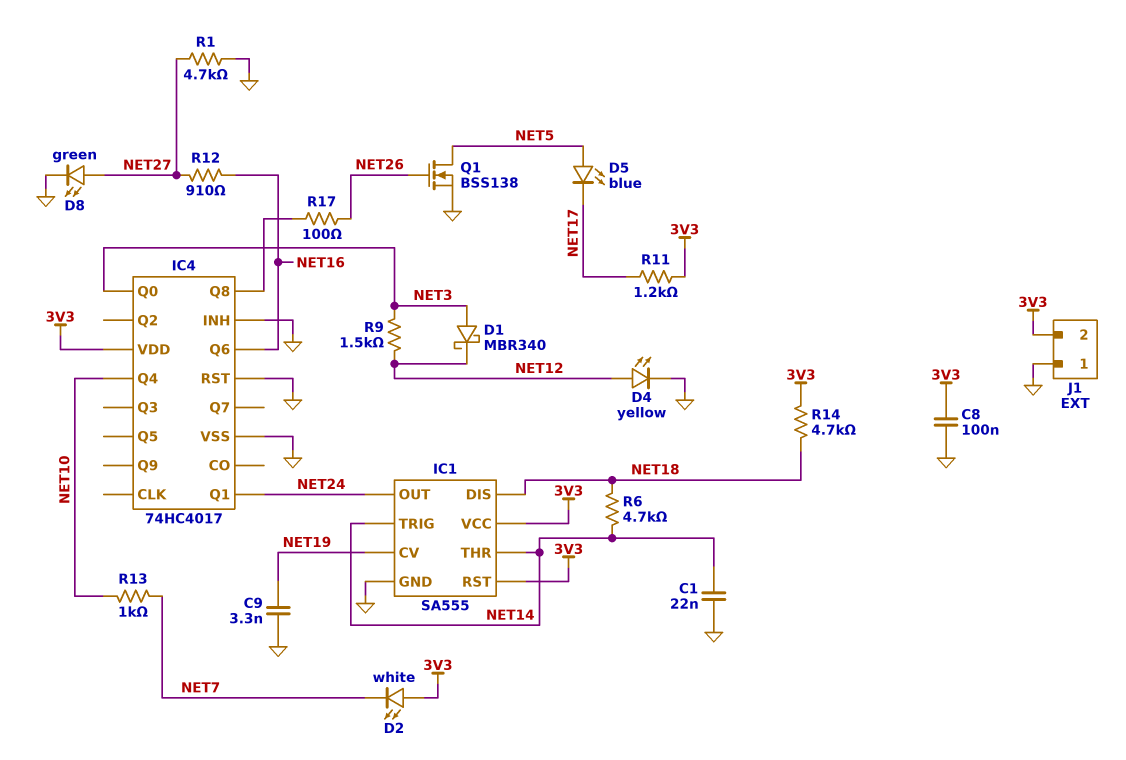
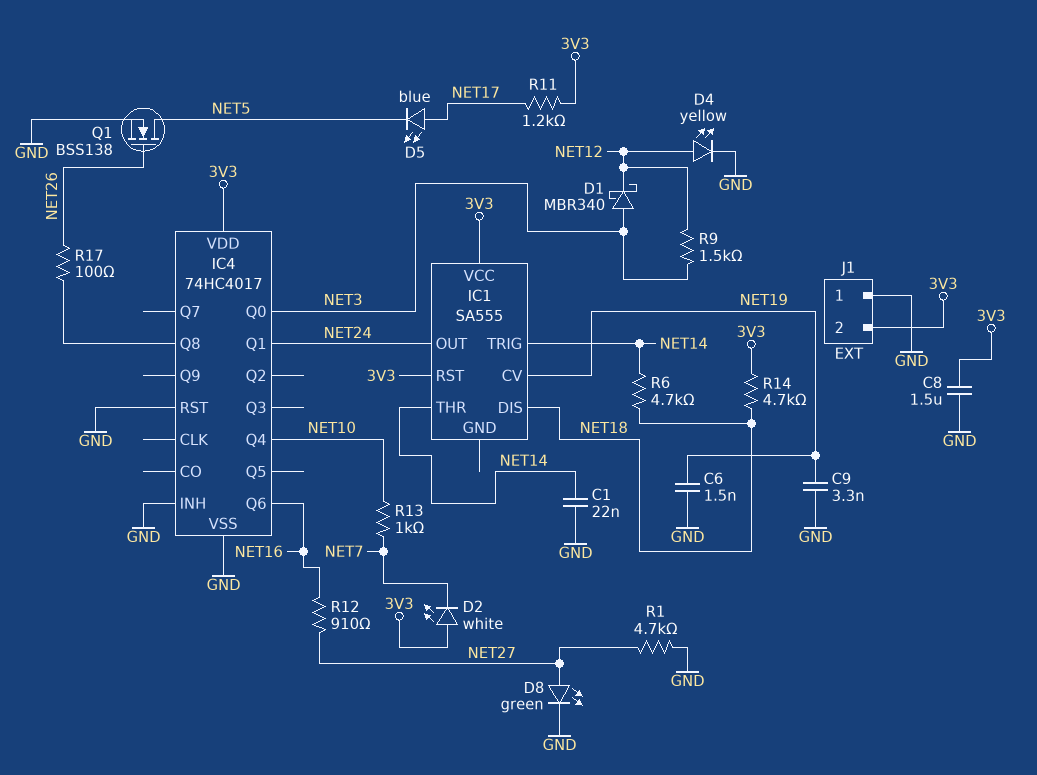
C6: none -> 1.5nF (GND, NET19)
C8: 100nF (3V3, GND) -> 1.5uF (3V3, GND)
D5: LED blue (A NET5, K NET17) -> LED blue (A NET17, K NET5)
IC1 pin GND: GND -> none

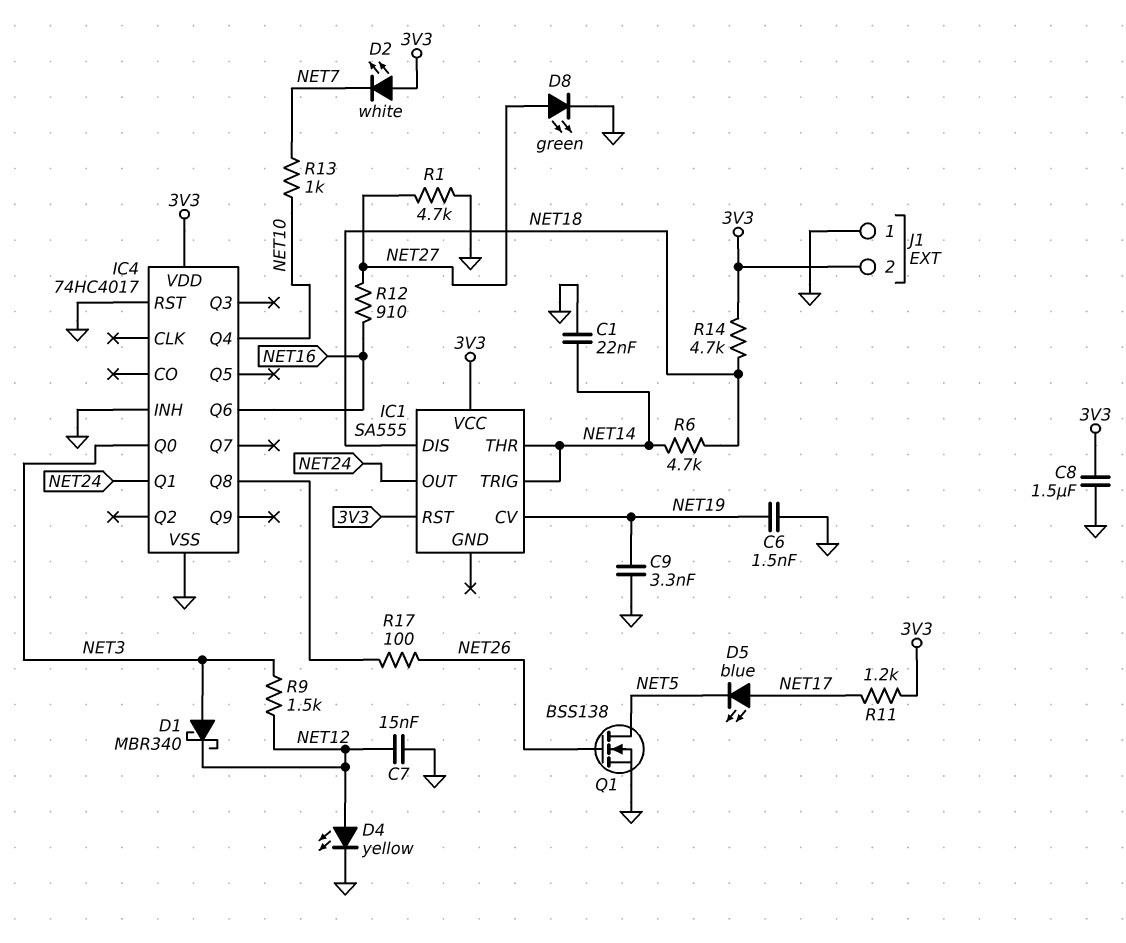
C7: none -> 15nF (GND, NET12)

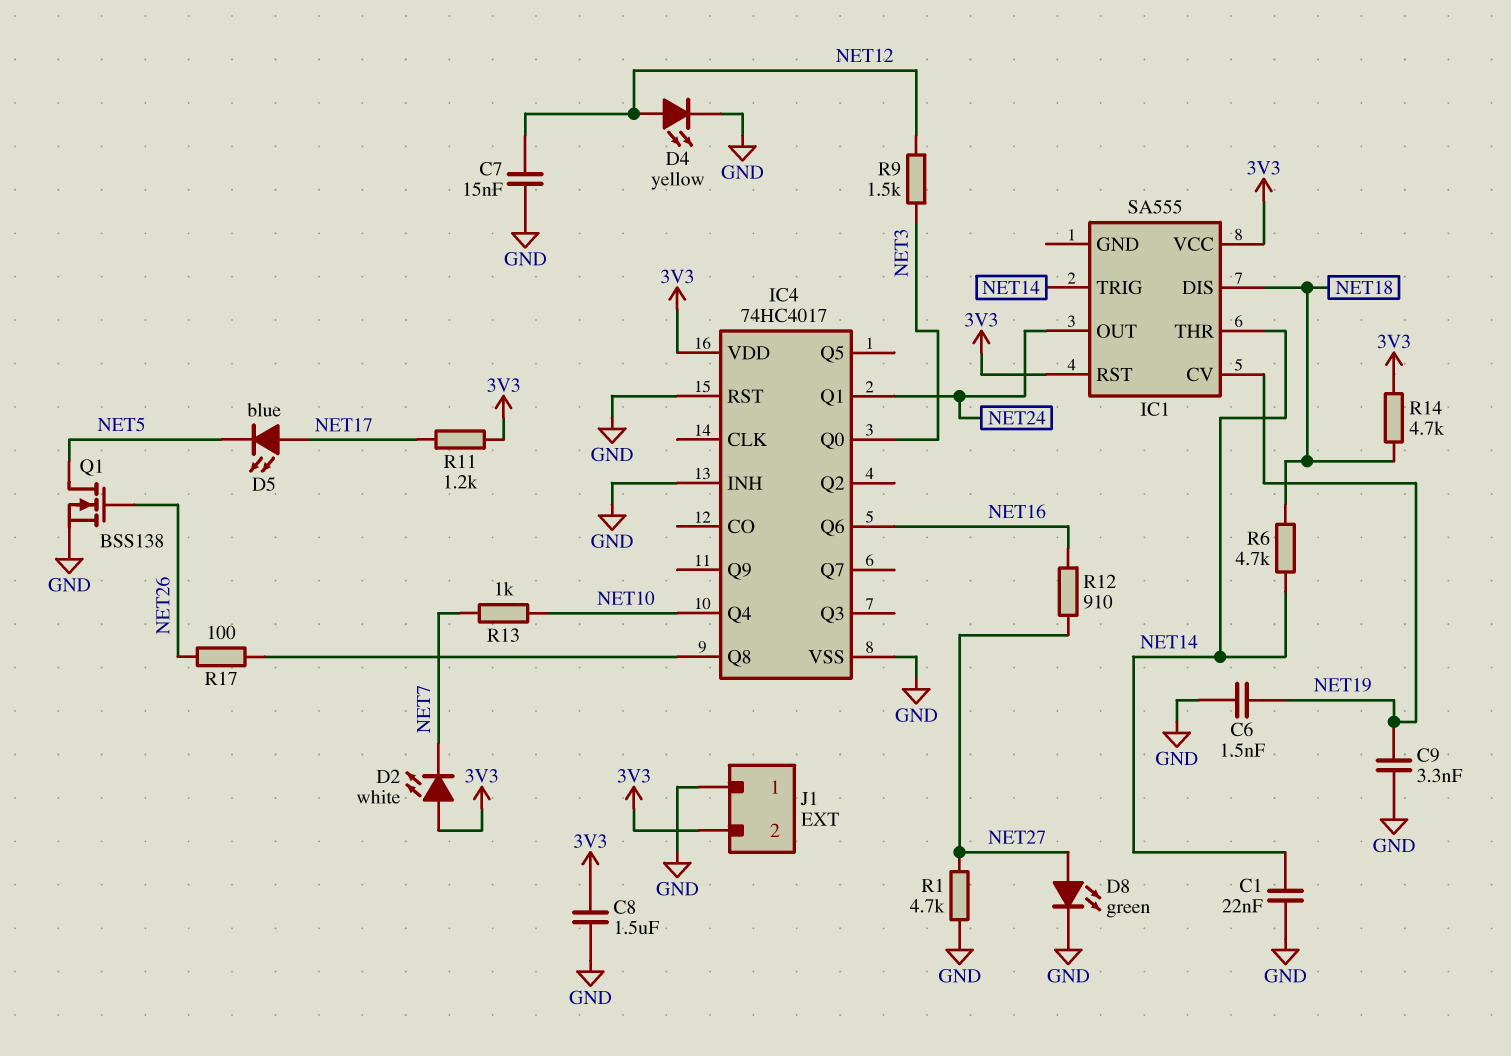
D1: schottky MBR340 (A NET3, K NET12) -> none

